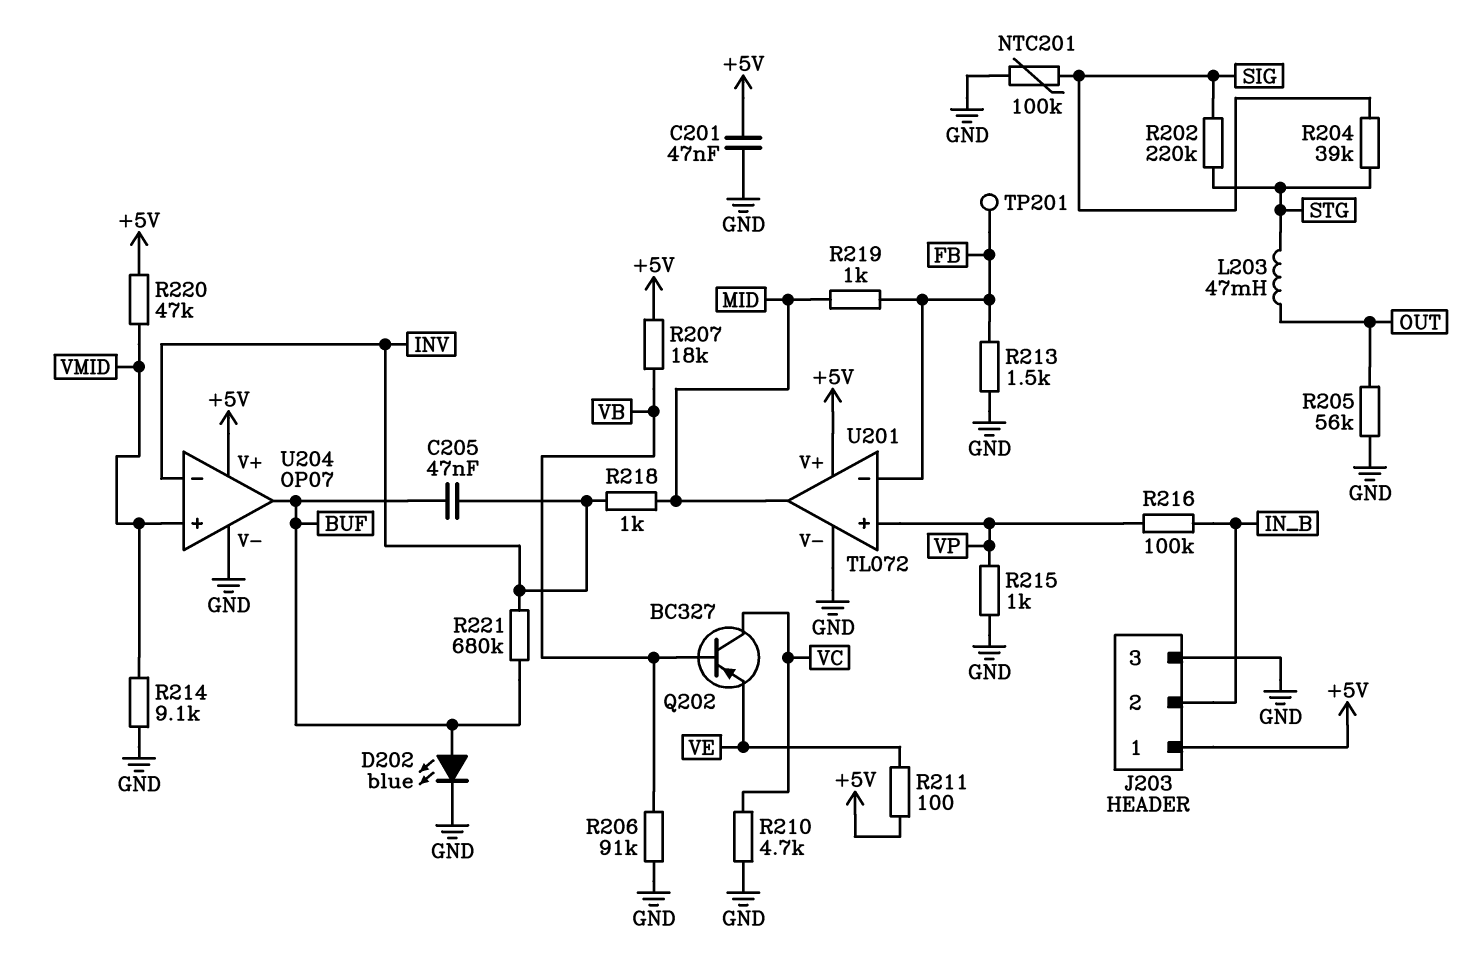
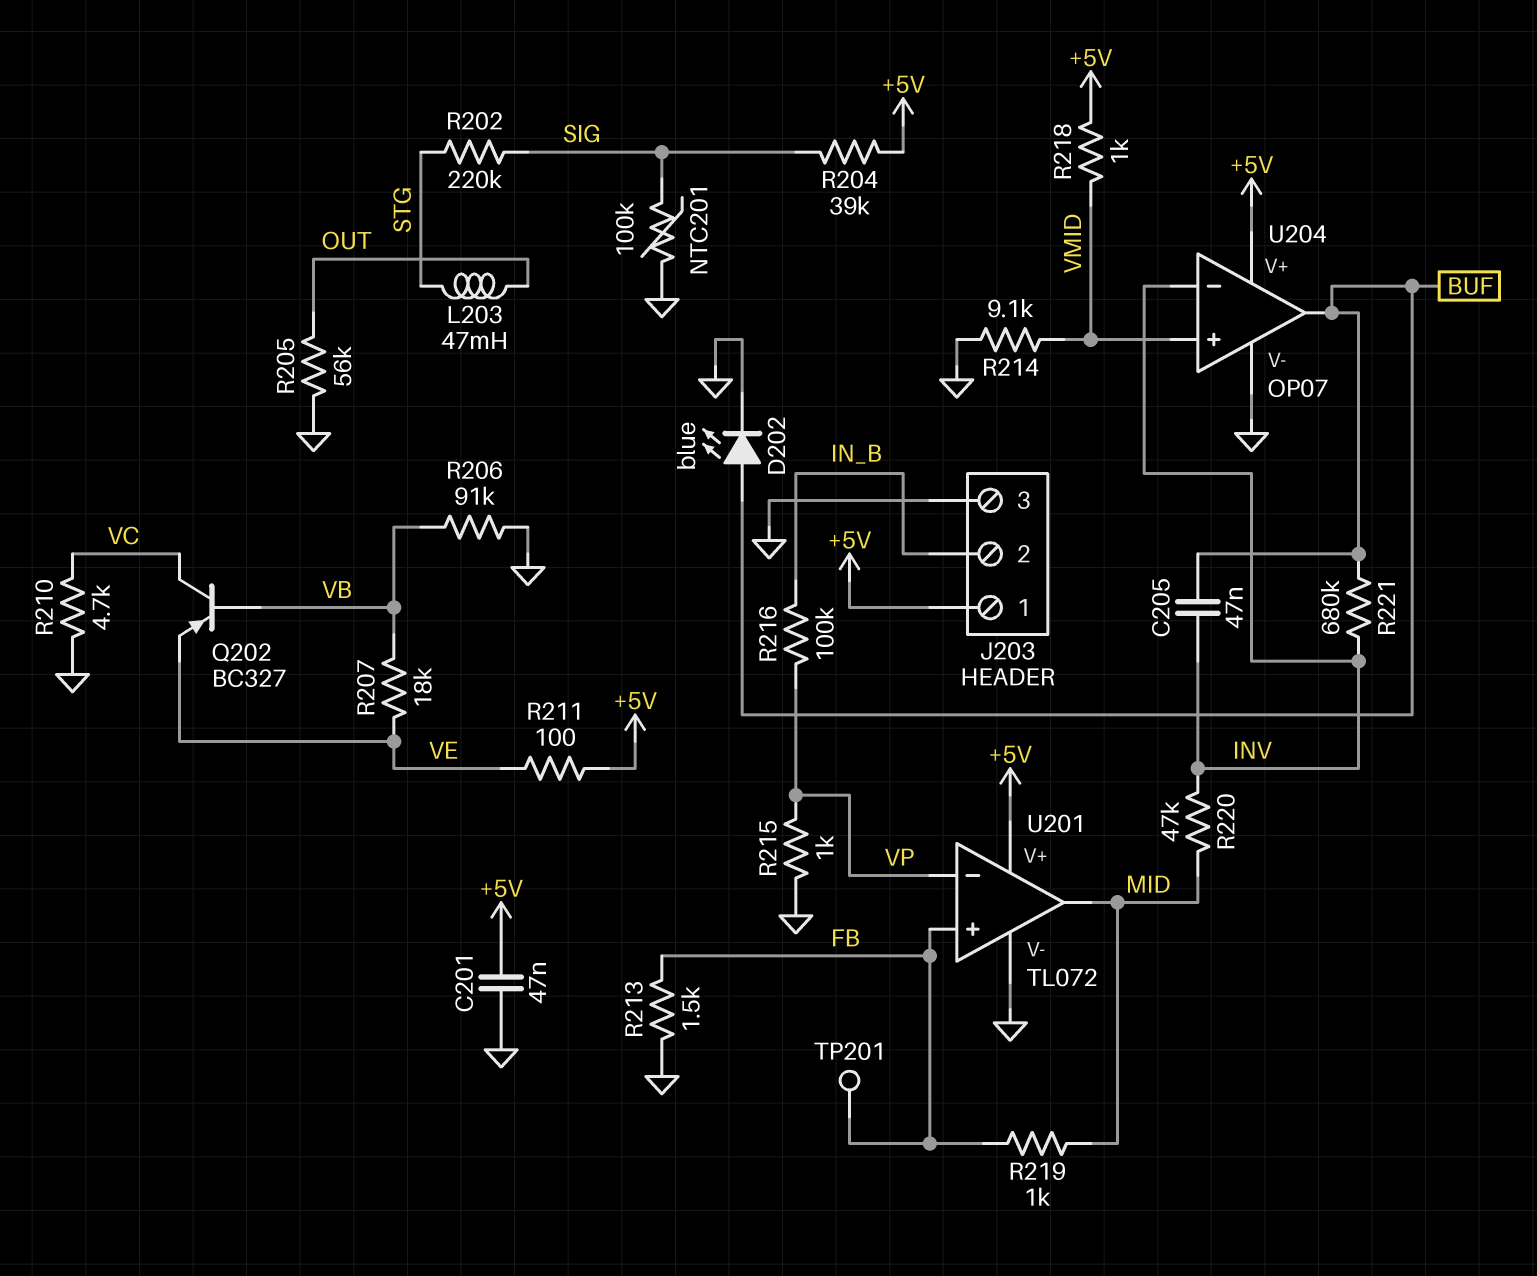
R204: 39k (SIG, STG) -> 39k (+5V, SIG)
R207: 18k (+5V, VB) -> 18k (VB, VE)
R218: 1k (INV, MID) -> 1k (+5V, VMID)
R220: 47k (+5V, VMID) -> 47k (INV, MID)
U201 pin in+: VP -> FB
U201 pin in-: FB -> VP

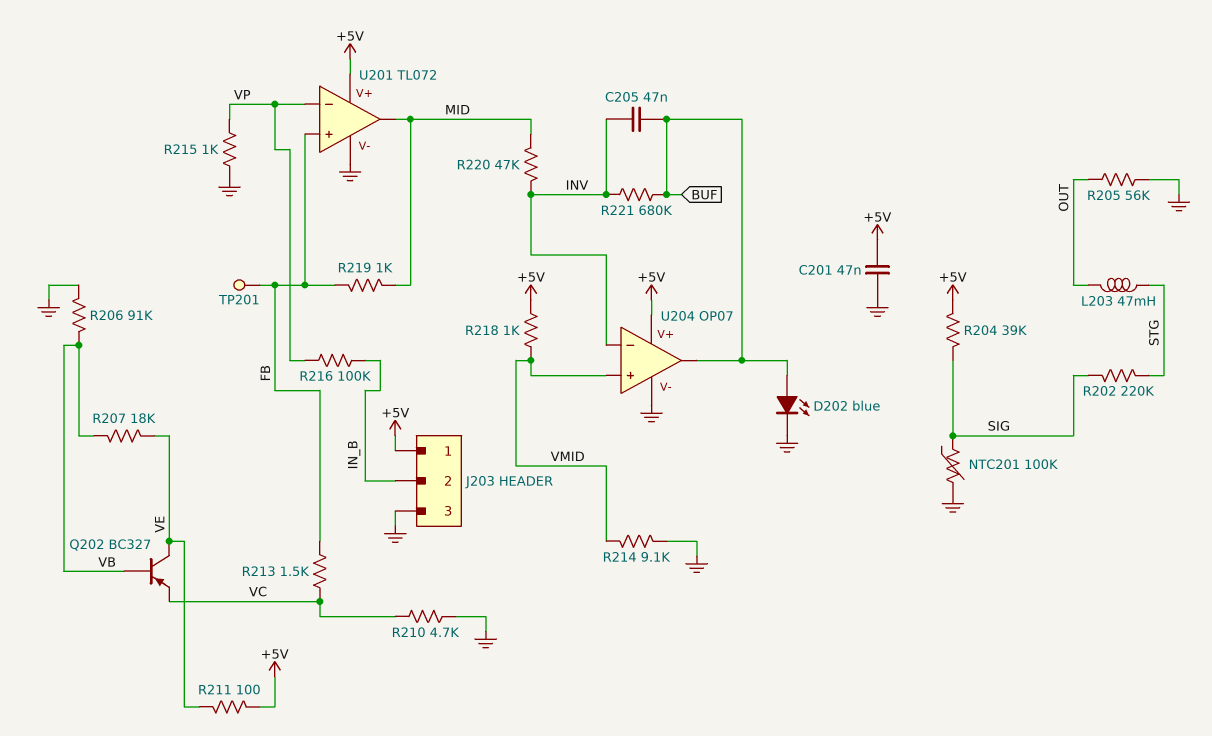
Q202: PNP BC327 (B VB, C VC, E VE) -> PNP BC327 (B VB, C VE, E VC)
R213: 1.5k (FB, GND) -> 1.5k (FB, VC)

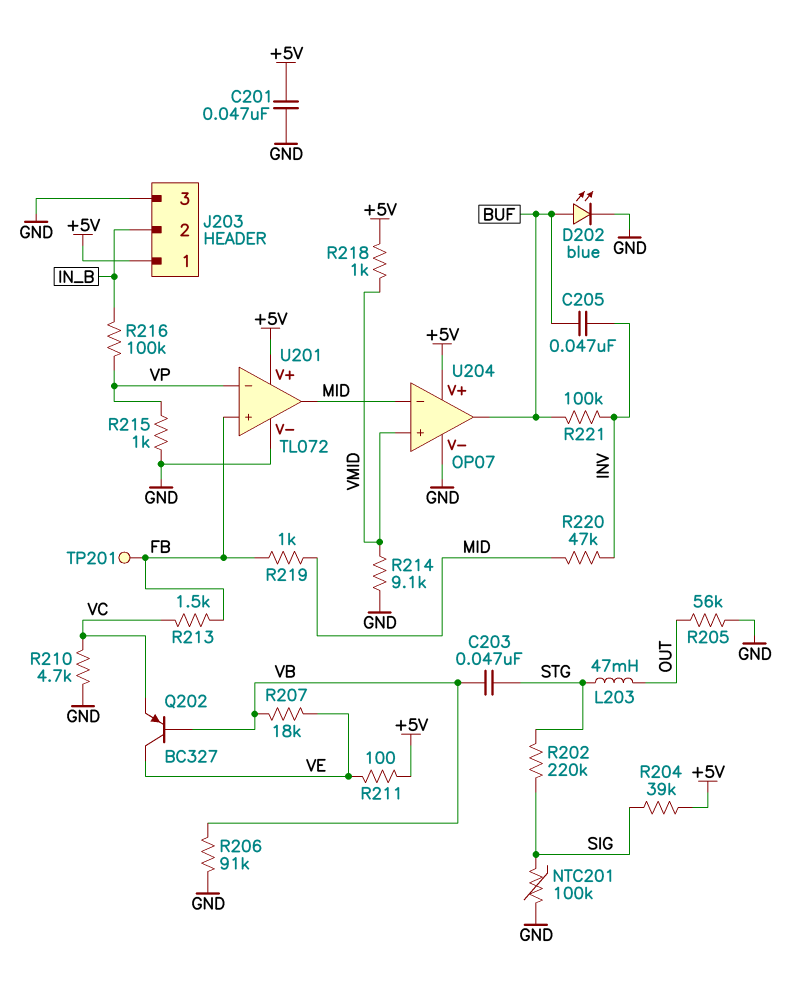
C203: none -> 47nF (STG, VB)
R221: 680k (BUF, INV) -> 100k (BUF, INV)
U204 pin in-: INV -> MID

